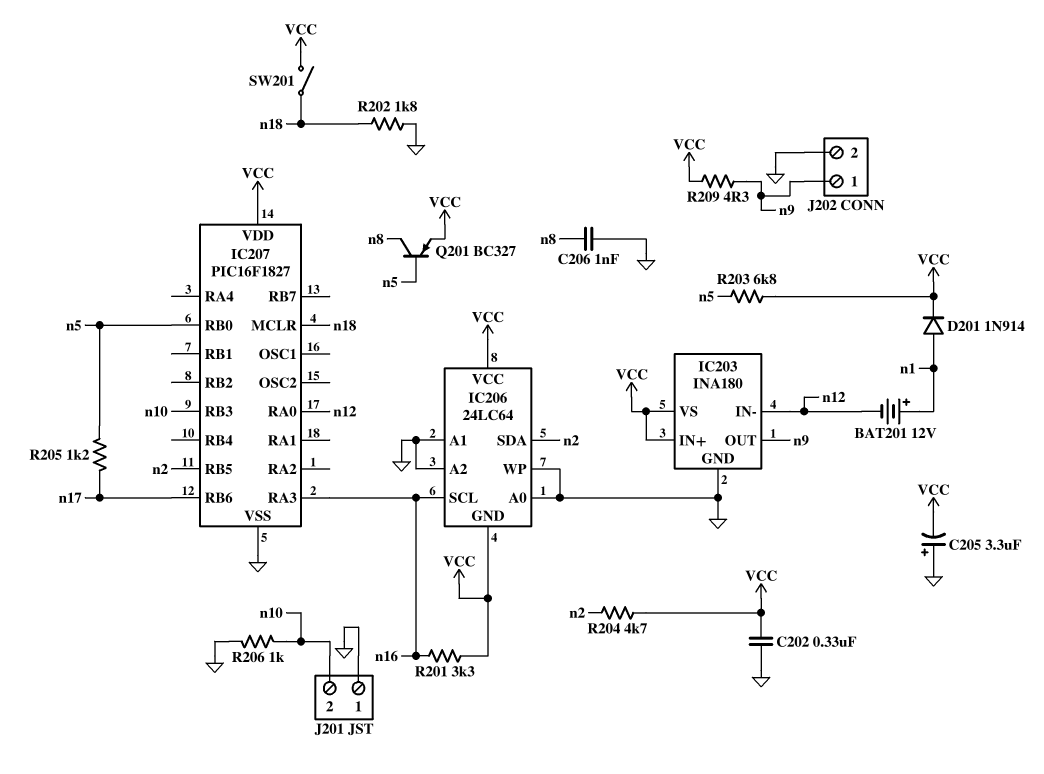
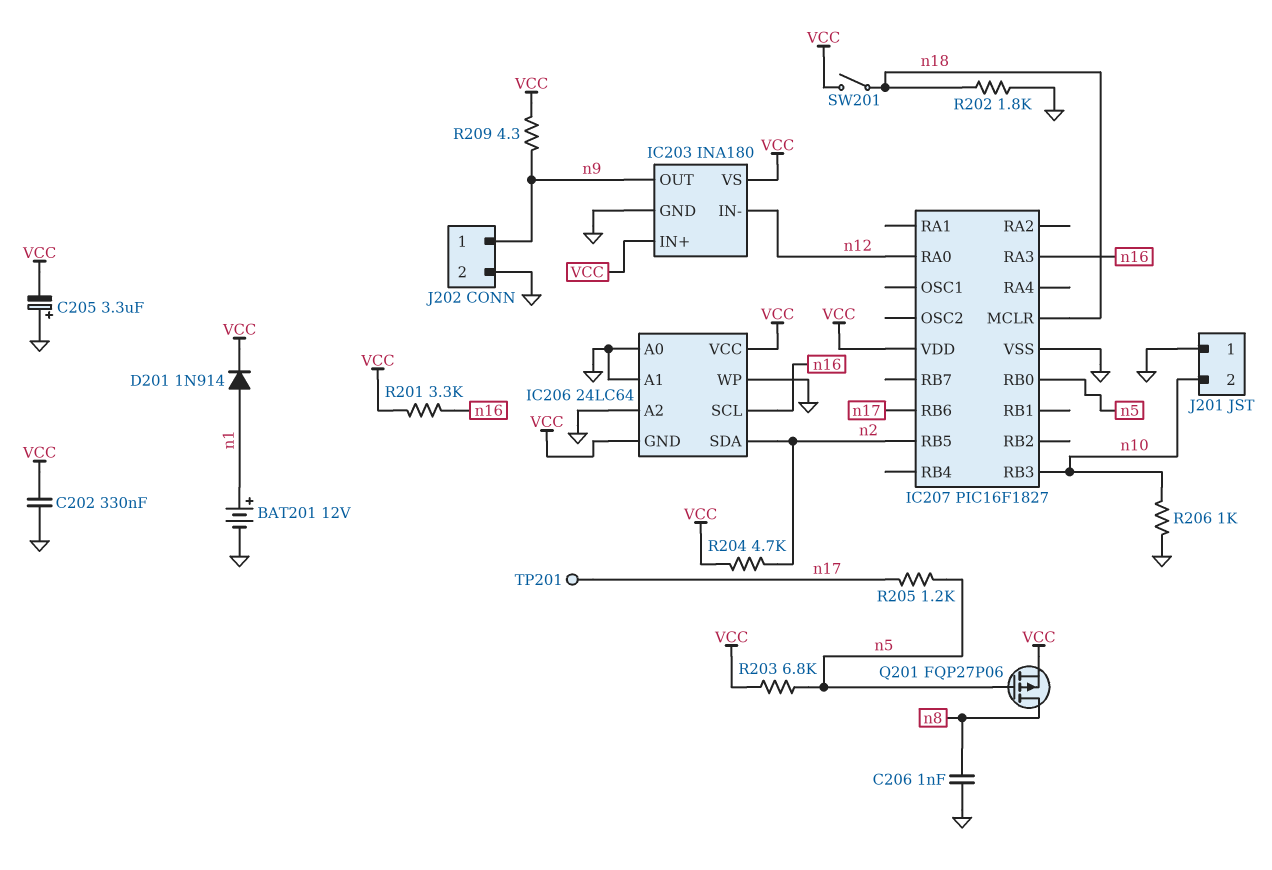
BAT201: 12V (plus n1, minus n12) -> 12V (plus n1, minus GND)
Q201: PNP BC327 (B n5, C n8, E VCC) -> PMOS FQP27P06 (G n5, D n8, S VCC)
TP201: none -> test point (n17)

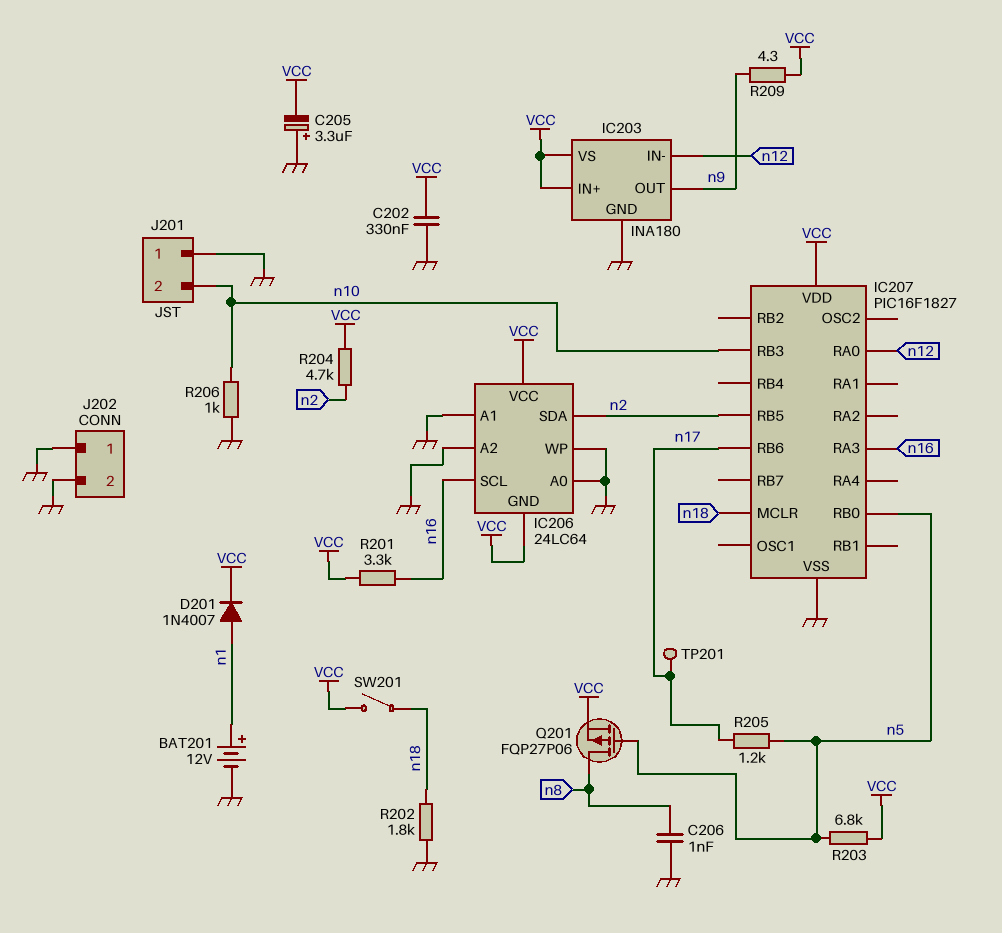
D201: diode 1N914 (A n1, K VCC) -> diode 1N4007 (A n1, K VCC)
J202 pin 1: n9 -> GND

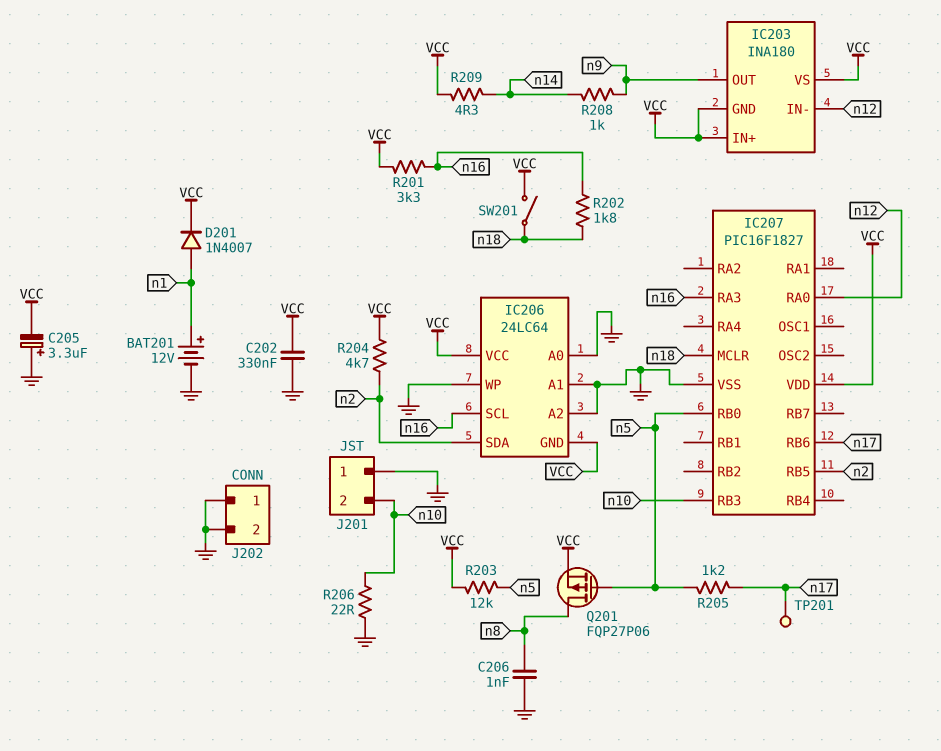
IC203 pin GND: GND -> VCC
R202: 1.8k (GND, n18) -> 1.8k (n16, n18)
R203: 6.8k (VCC, n5) -> 12k (VCC, n5)
R206: 1k (GND, n10) -> 22 (GND, n10)
R208: none -> 1k (n9, n14)
R209: 4.3 (VCC, n9) -> 4.3 (VCC, n14)

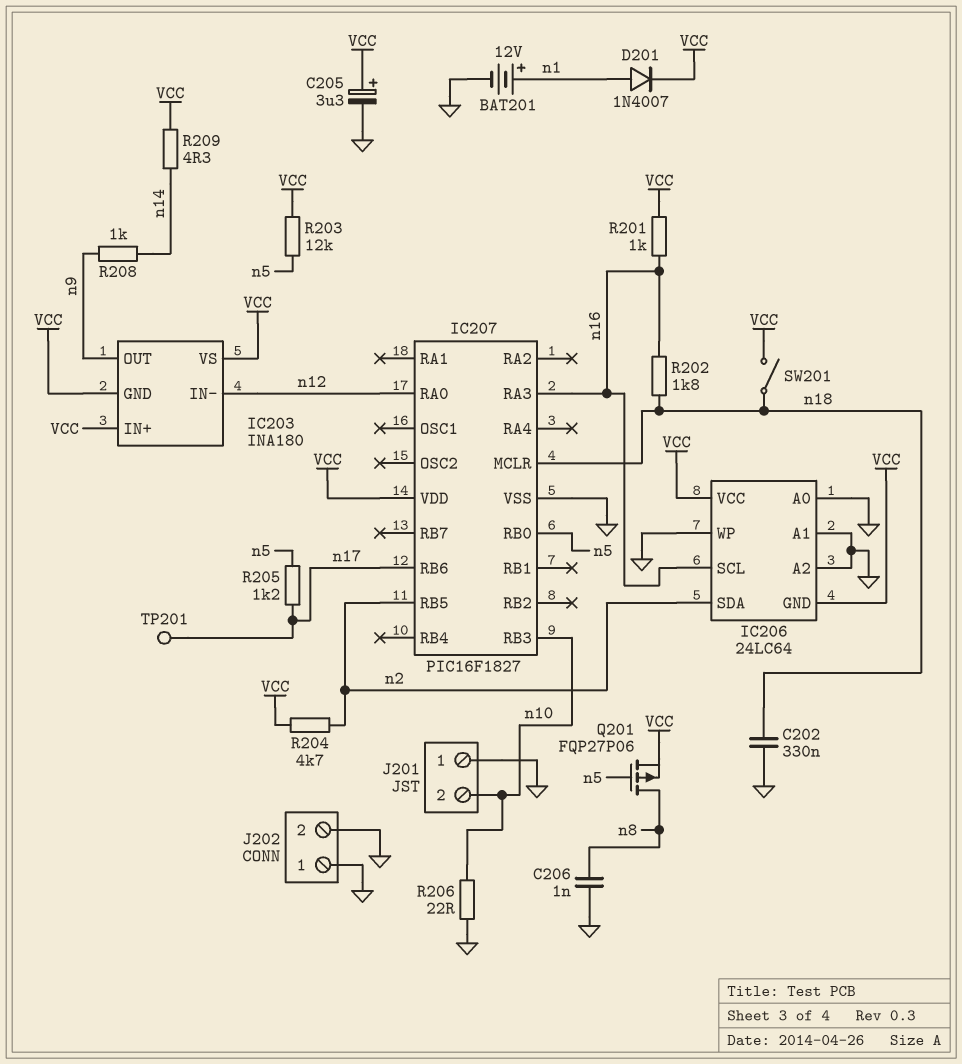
C202: 330nF (GND, VCC) -> 330nF (GND, n18)
C205: 3.3uF (plus GND, minus VCC) -> 3.3uF (plus VCC, minus GND)
R201: 3.3k (VCC, n16) -> 1k (VCC, n16)

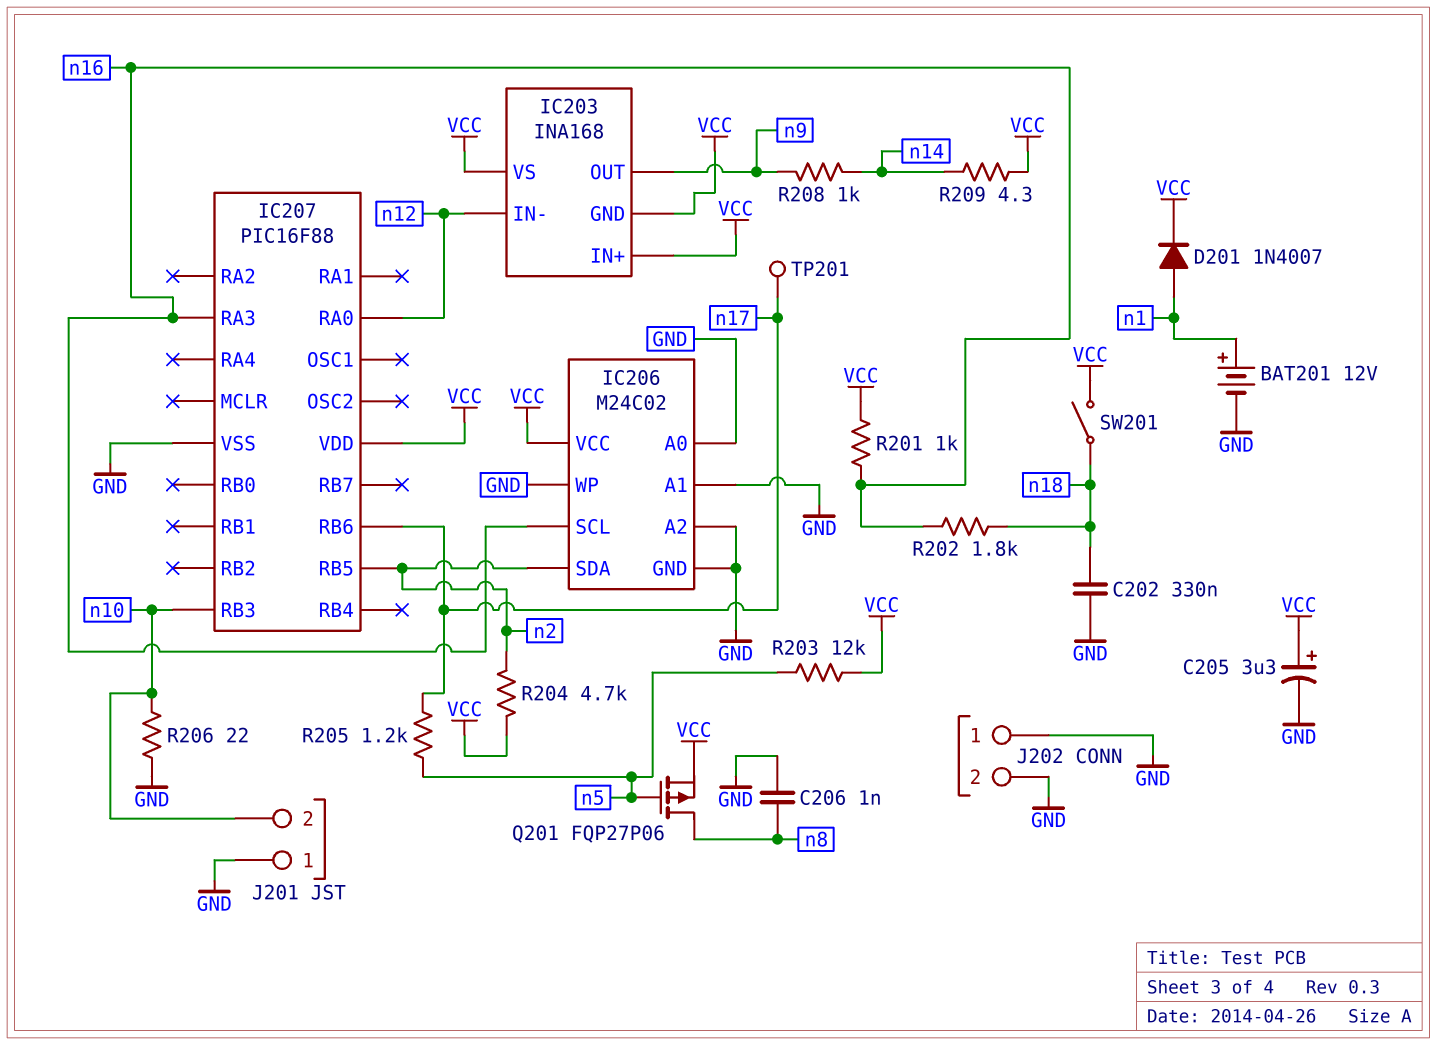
IC203: INA180 -> INA168
IC206: 24LC64 -> M24C02
IC206 pin GND: VCC -> GND
IC207: PIC16F1827 -> PIC16F88
IC207 pin MCLR: n18 -> none
IC207 pin RB0: n5 -> none

